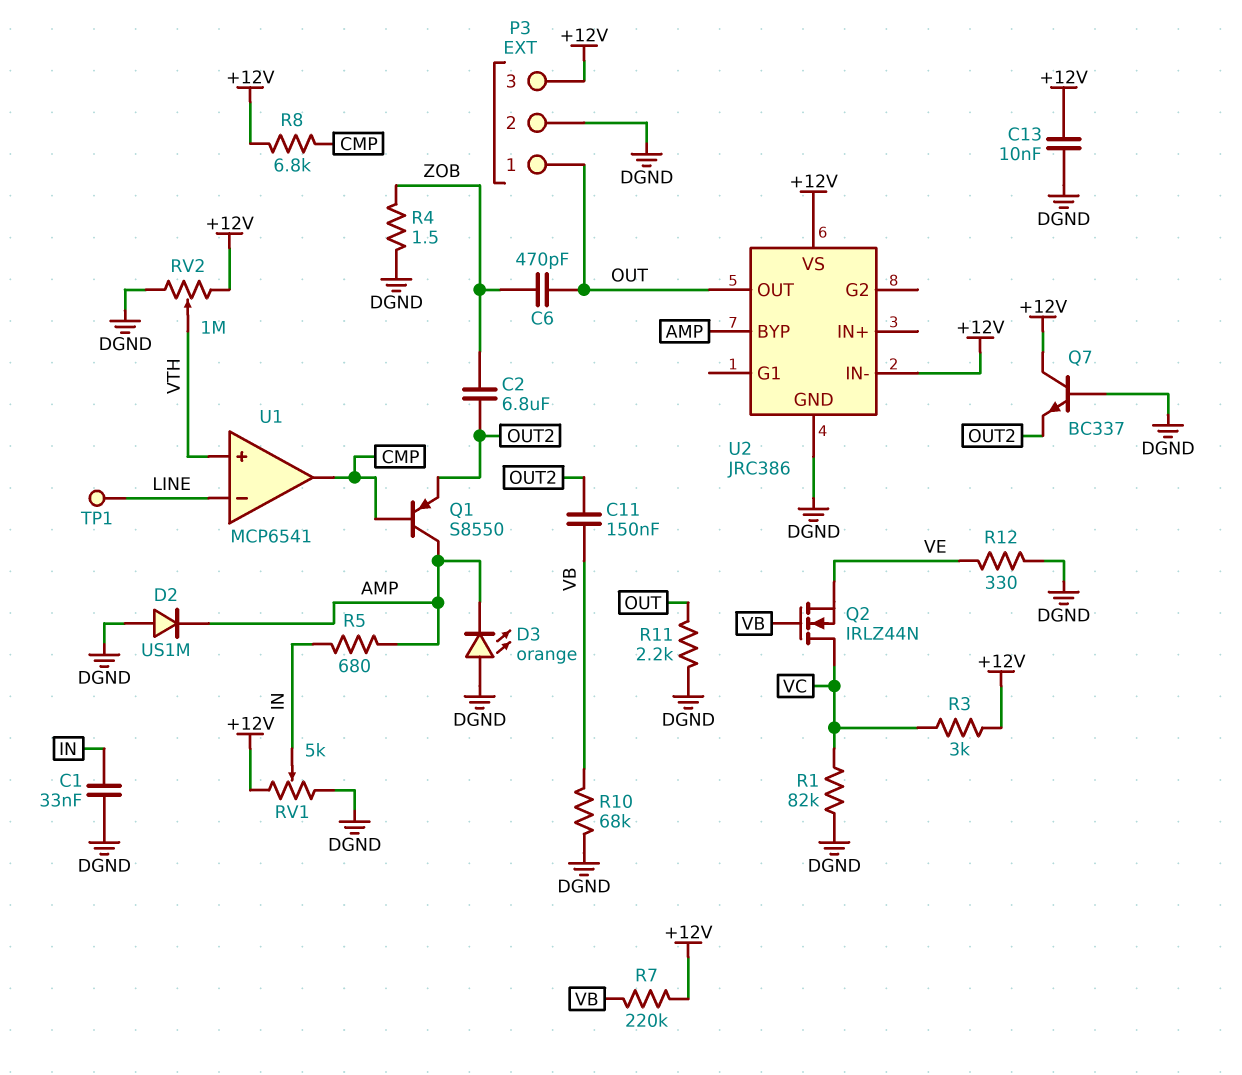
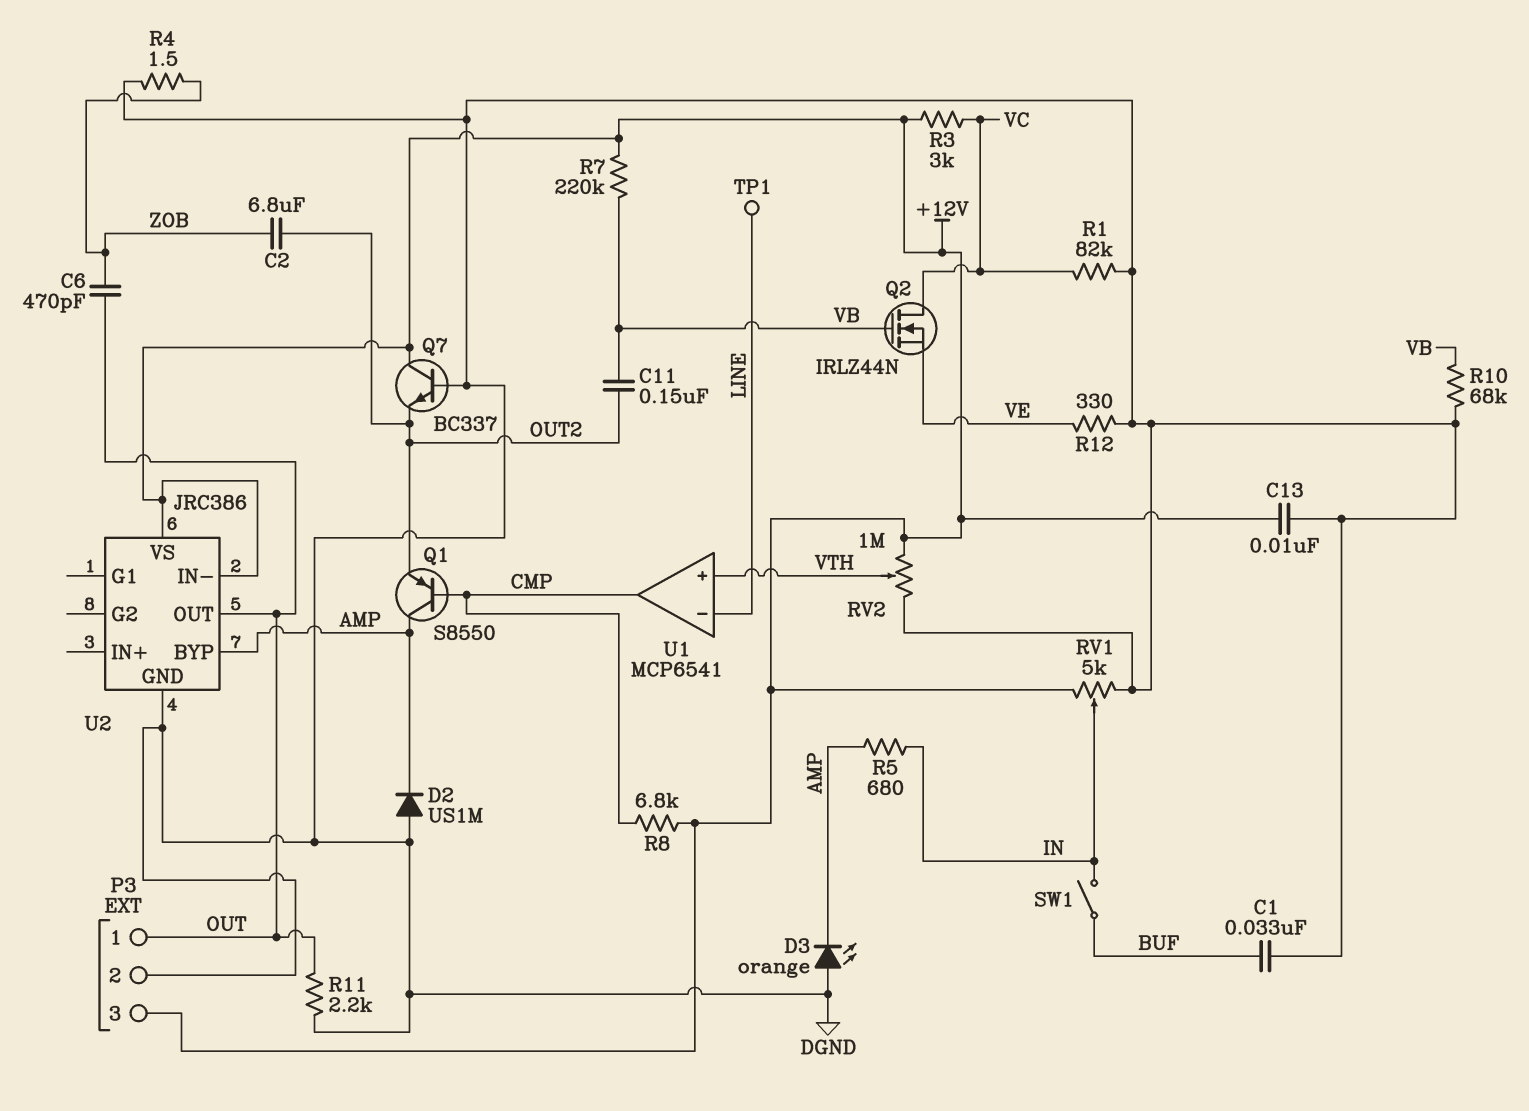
C1: 33nF (DGND, IN) -> 33nF (BUF, DGND)
SW1: none -> switch (BUF, IN)

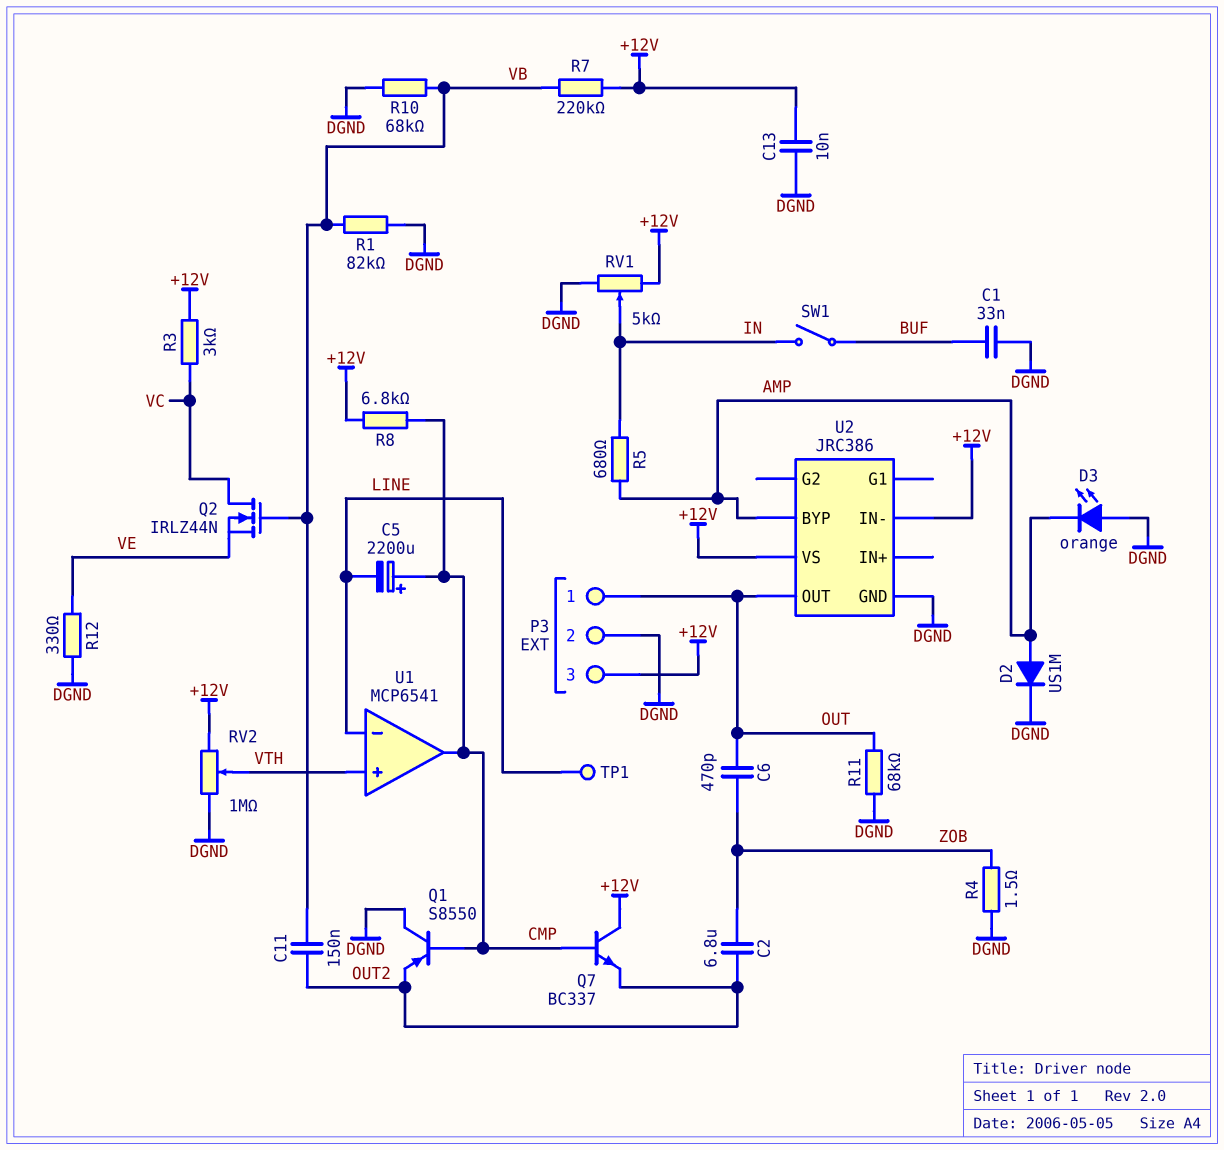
C5: none -> 2200uF (plus CMP, minus LINE)
D2: diode US1M (A DGND, K AMP) -> diode US1M (A AMP, K DGND)
Q1: PNP S8550 (B CMP, C AMP, E OUT2) -> PNP S8550 (B CMP, C DGND, E OUT2)
Q7: NPN BC337 (B DGND, C +12V, E OUT2) -> NPN BC337 (B CMP, C +12V, E OUT2)
R1: 82k (DGND, VC) -> 82k (DGND, VB)
R11: 2.2k (DGND, OUT) -> 68k (DGND, OUT)

